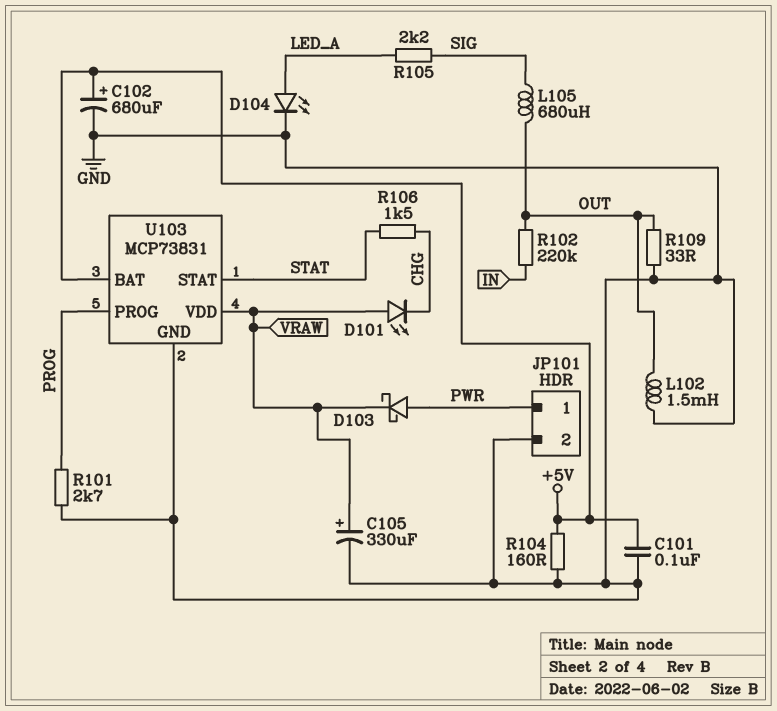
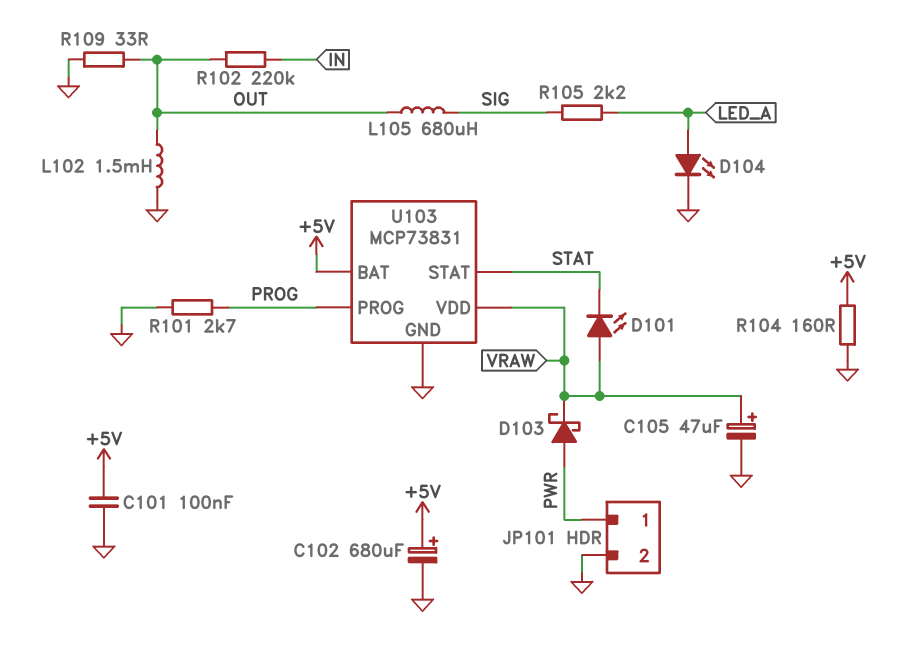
C105: 330uF (plus VRAW, minus GND) -> 47uF (plus VRAW, minus GND)
D101: LED (A VRAW, K CHG) -> LED (A VRAW, K STAT)
R106: 1.5k (CHG, STAT) -> none

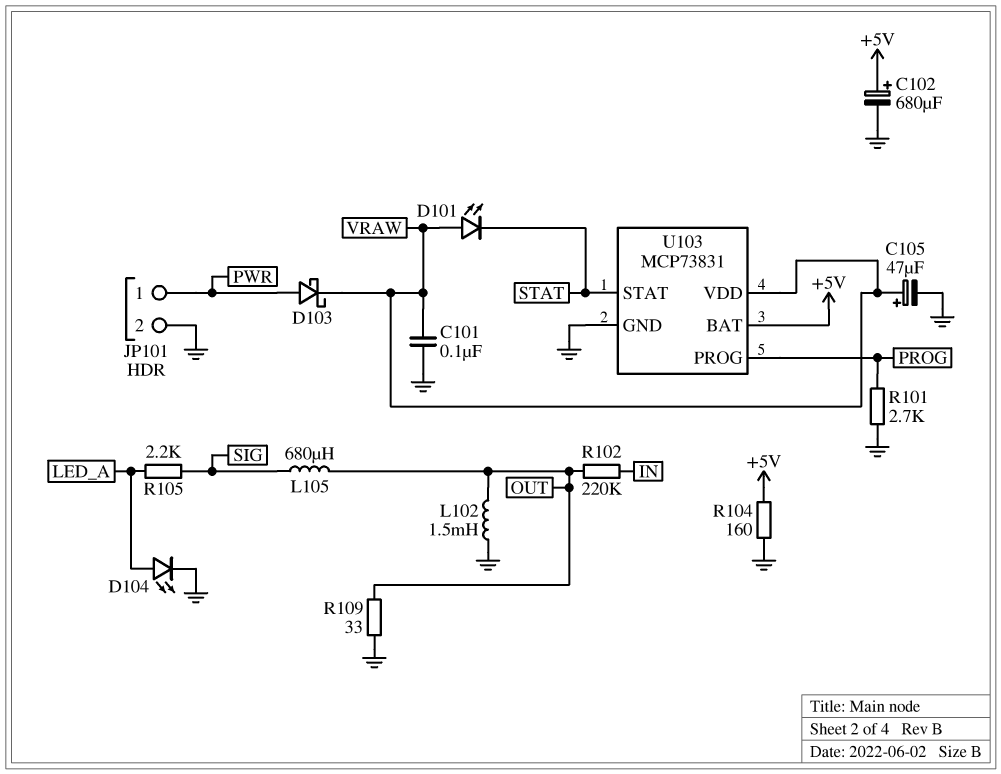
C101: 100nF (+5V, GND) -> 100nF (GND, VRAW)

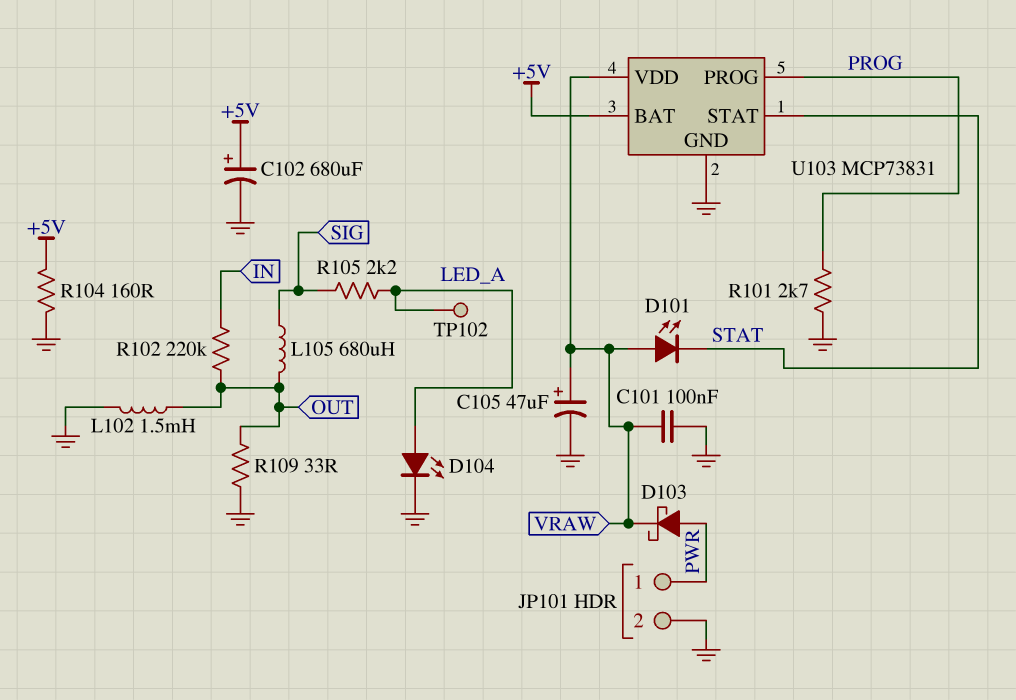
TP102: none -> test point (LED_A)

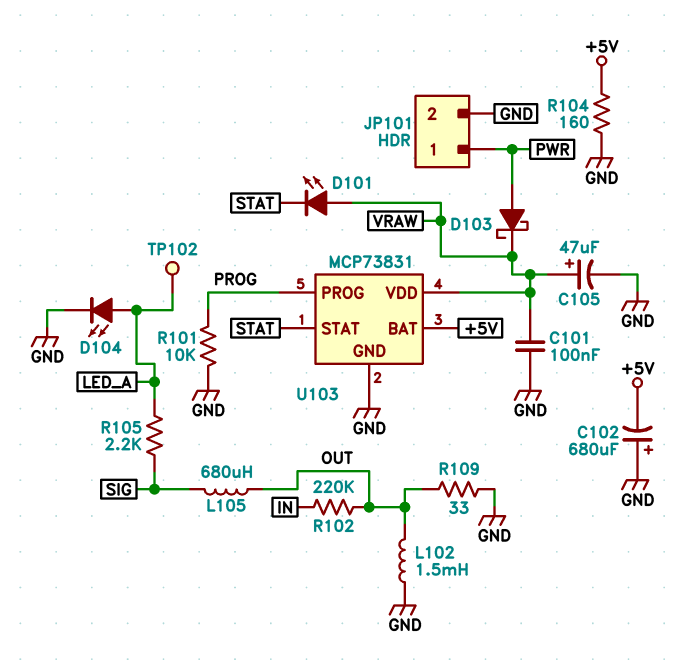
C102: 680uF (plus +5V, minus GND) -> 680uF (plus GND, minus +5V)
R101: 2.7k (GND, PROG) -> 10k (GND, PROG)

